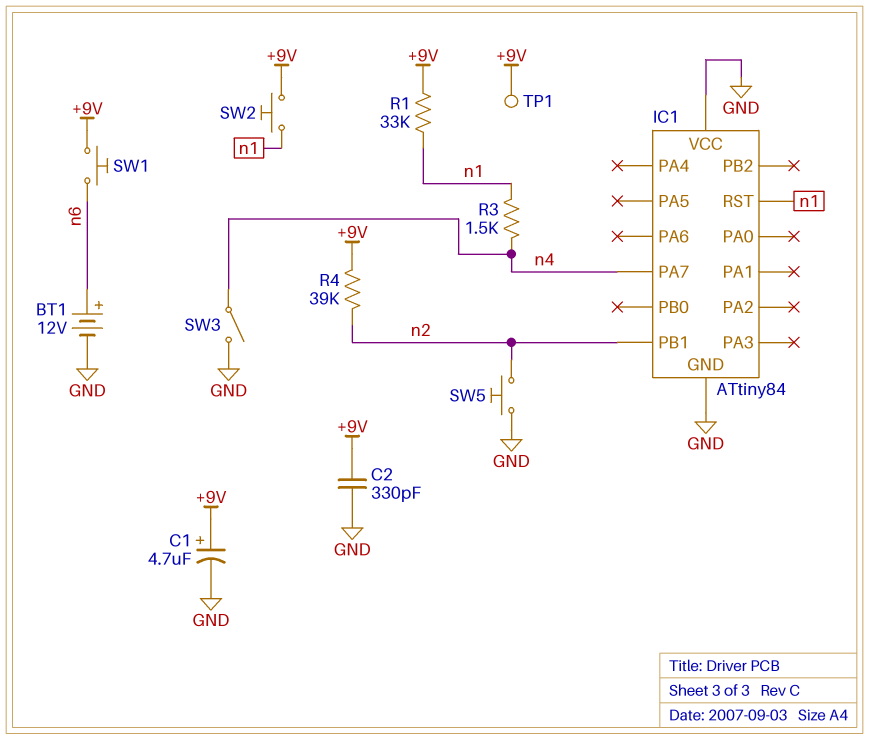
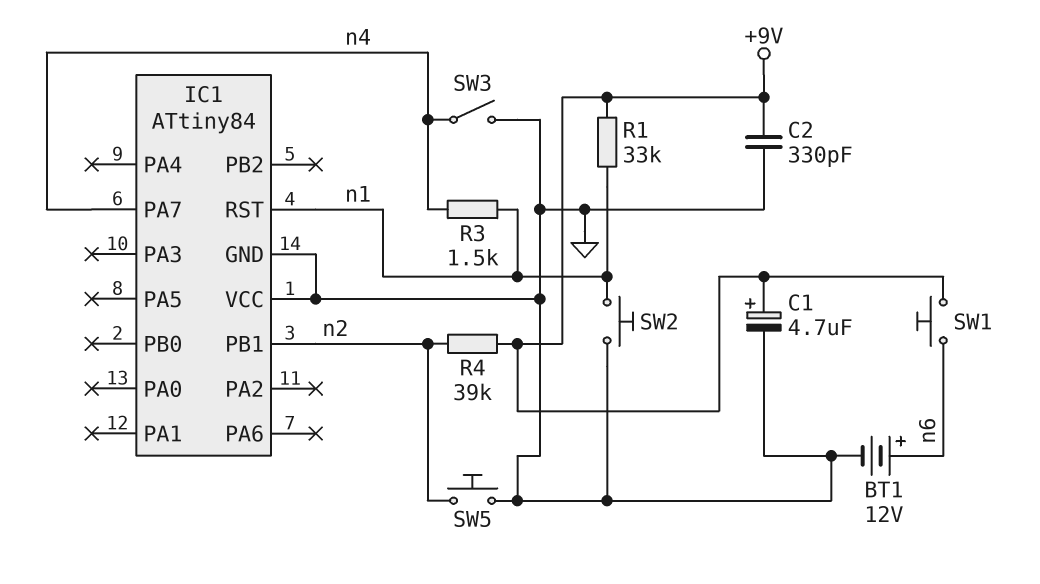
SW2: button (+9V, n1) -> button (GND, n1)
TP1: test point (+9V) -> none

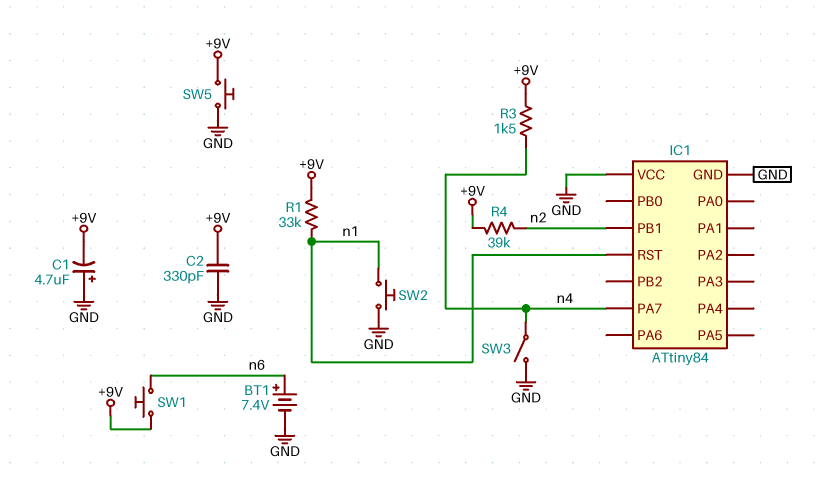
BT1: 12V (plus n6, minus GND) -> 7.4V (plus n6, minus GND)
C1: 4.7uF (plus +9V, minus GND) -> 4.7uF (plus GND, minus +9V)
R3: 1.5k (n1, n4) -> 1.5k (+9V, n4)
SW5: button (GND, n2) -> button (+9V, GND)

